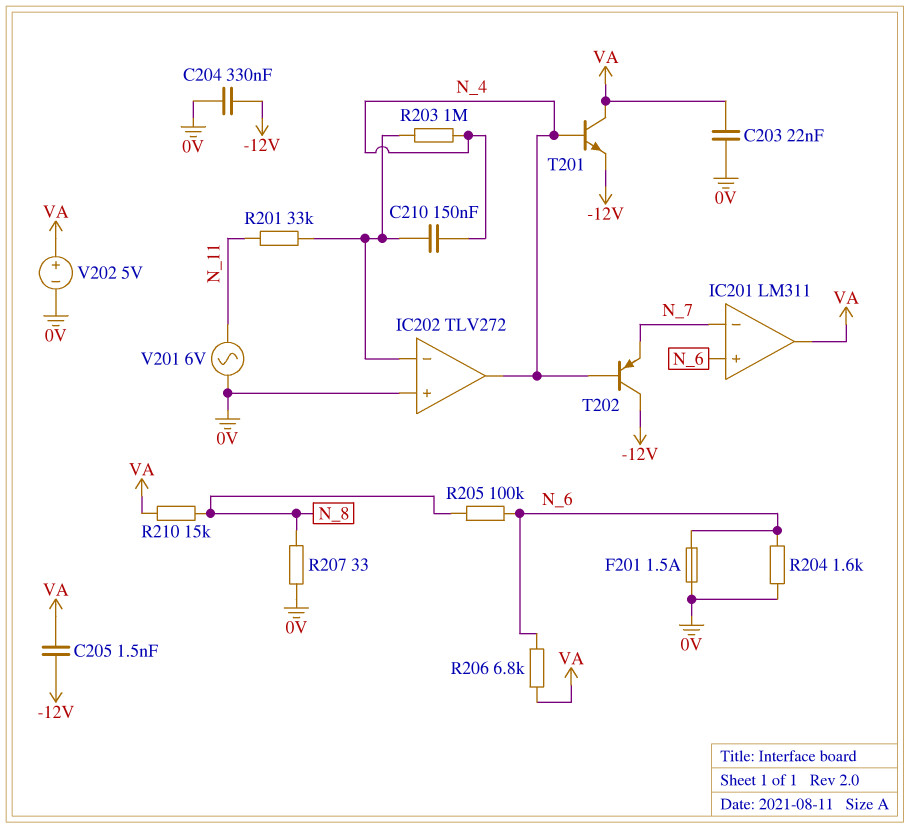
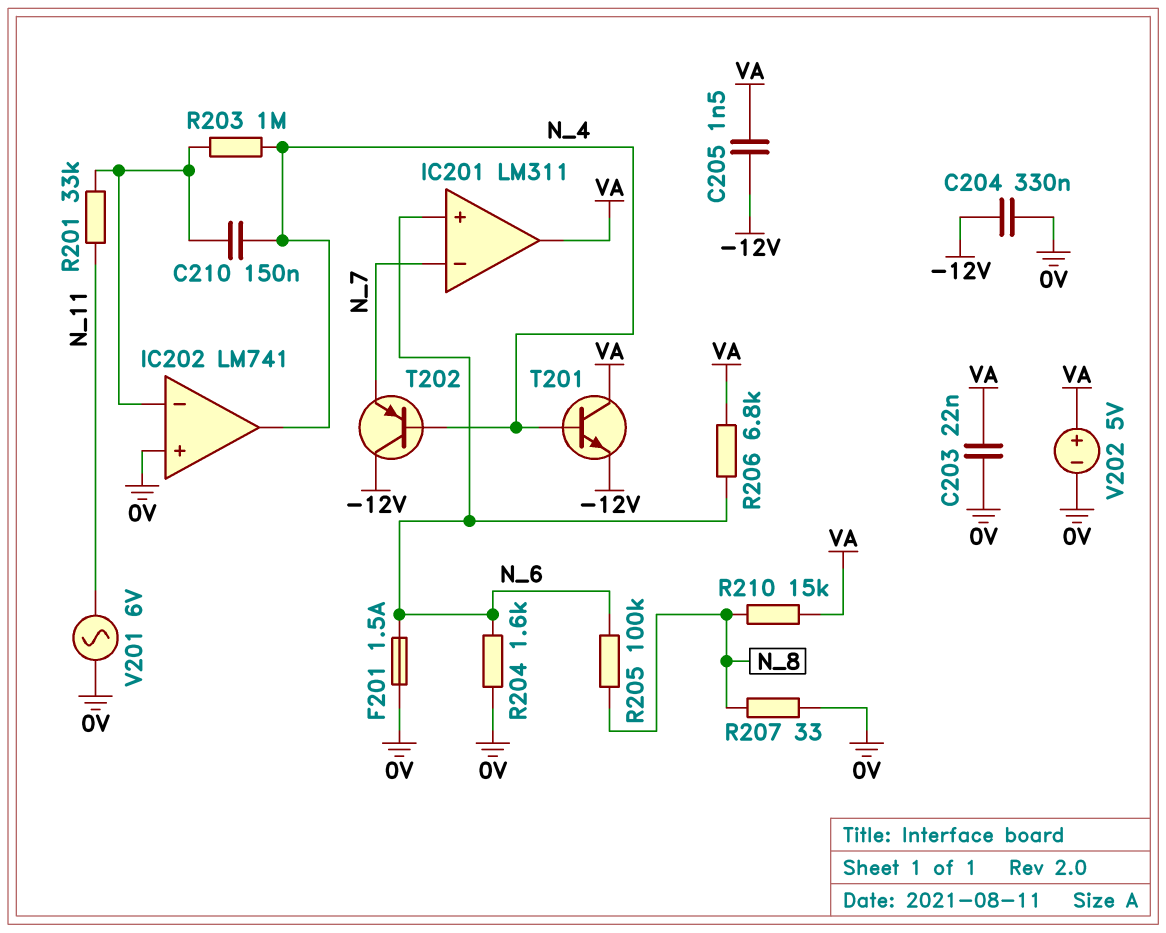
IC202: TLV272 -> LM741

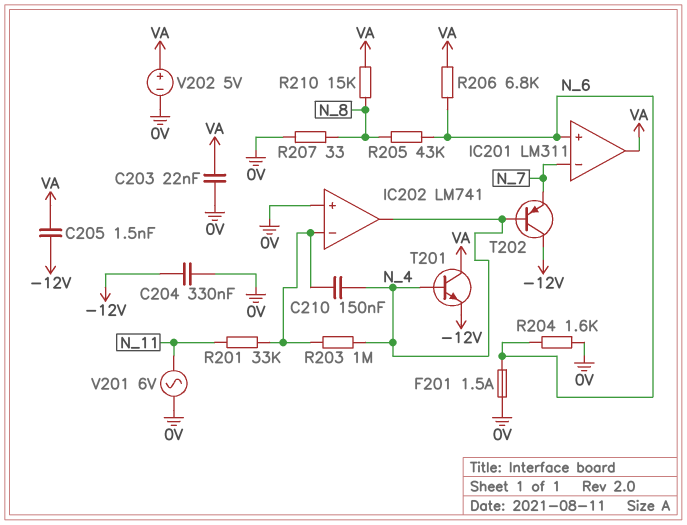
R205: 100k (N_6, N_8) -> 43k (N_6, N_8)

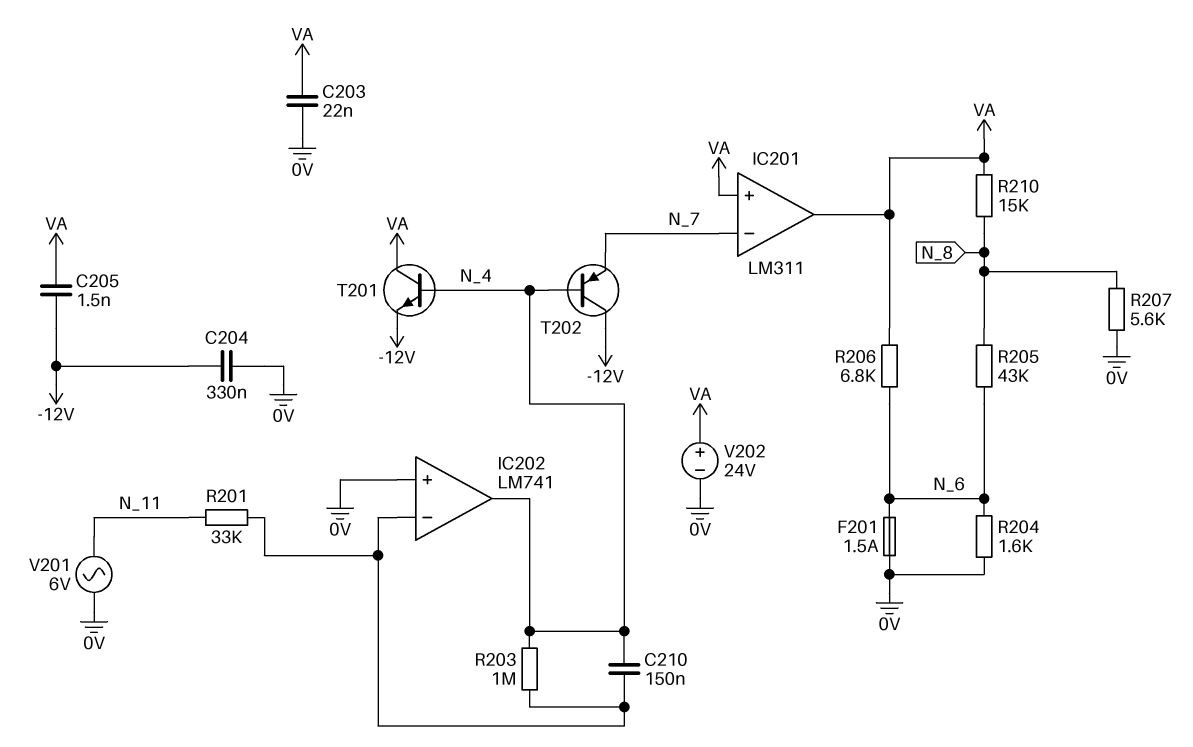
IC201 pin in+: N_6 -> VA
R207: 33 (0V, N_8) -> 5.6k (0V, N_8)
V202: 5V (plus VA, minus 0V) -> 24V (plus VA, minus 0V)

